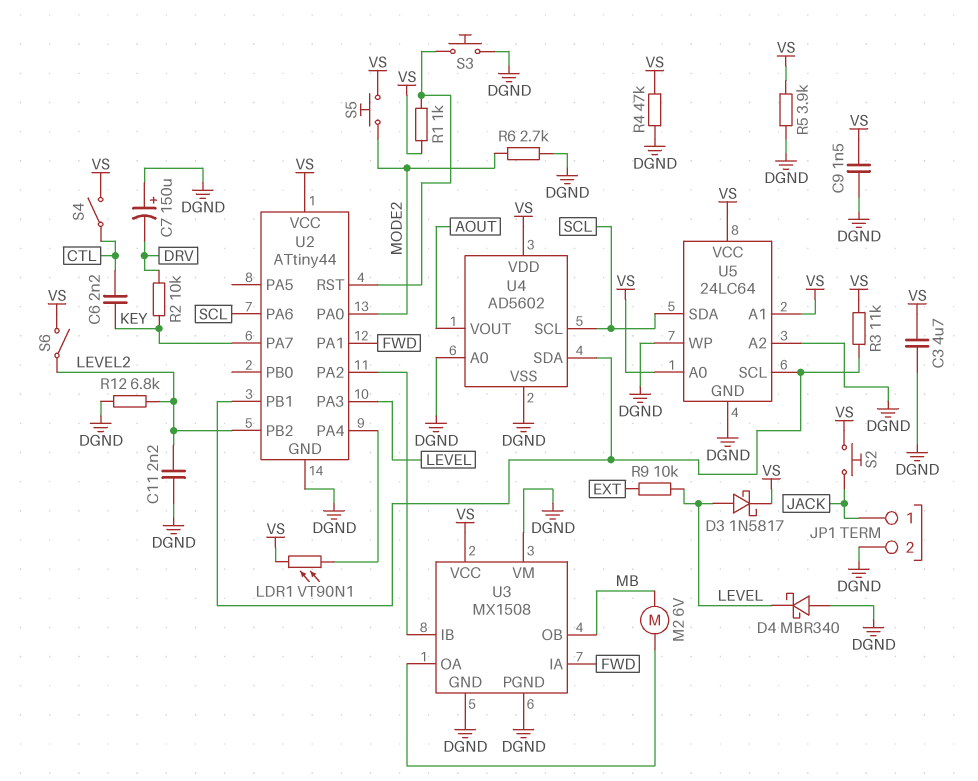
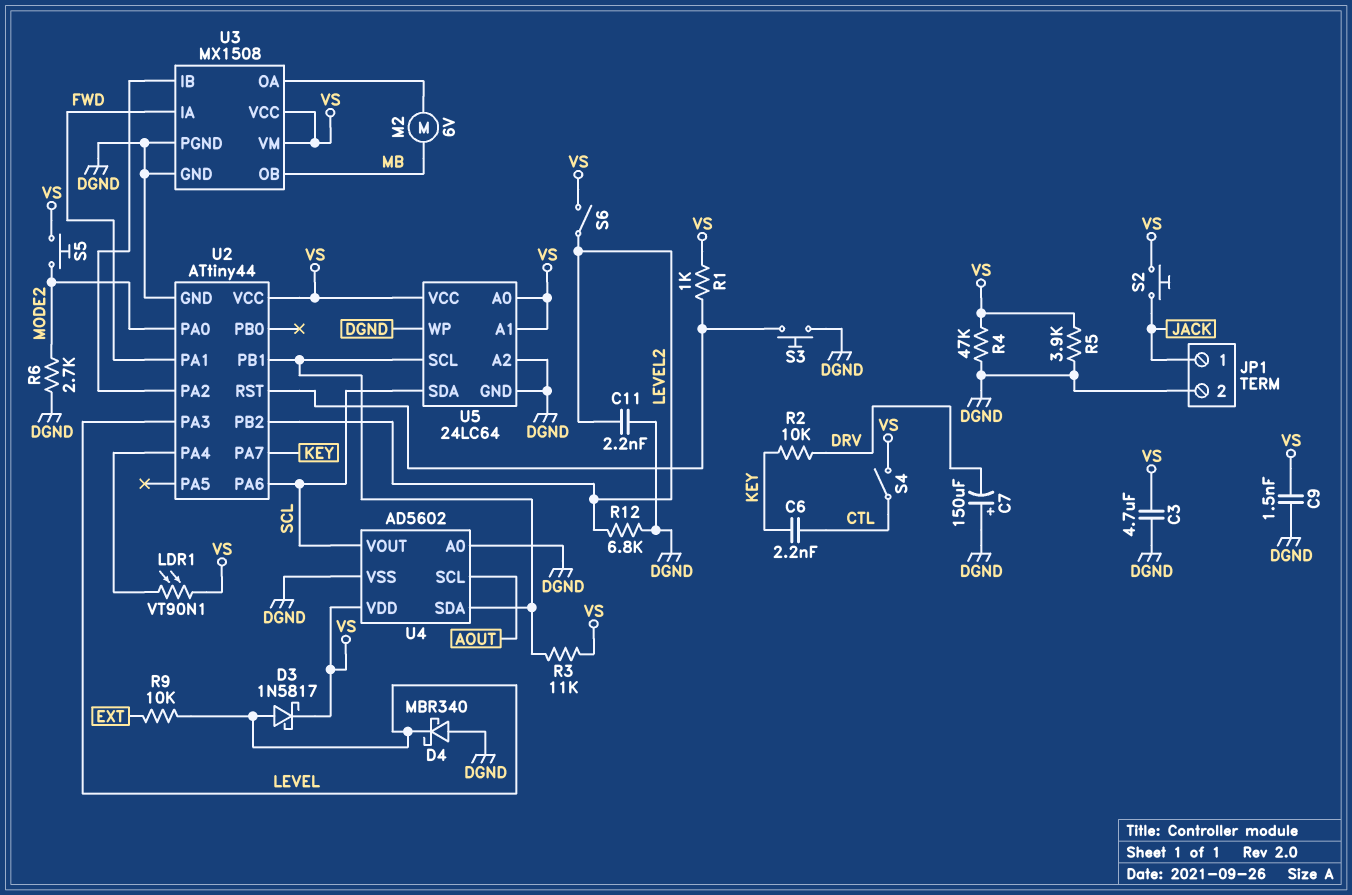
U3 pin VM: DGND -> VS
U4 pin SCL: SCL -> AOUT
U4 pin VOUT: AOUT -> SCL

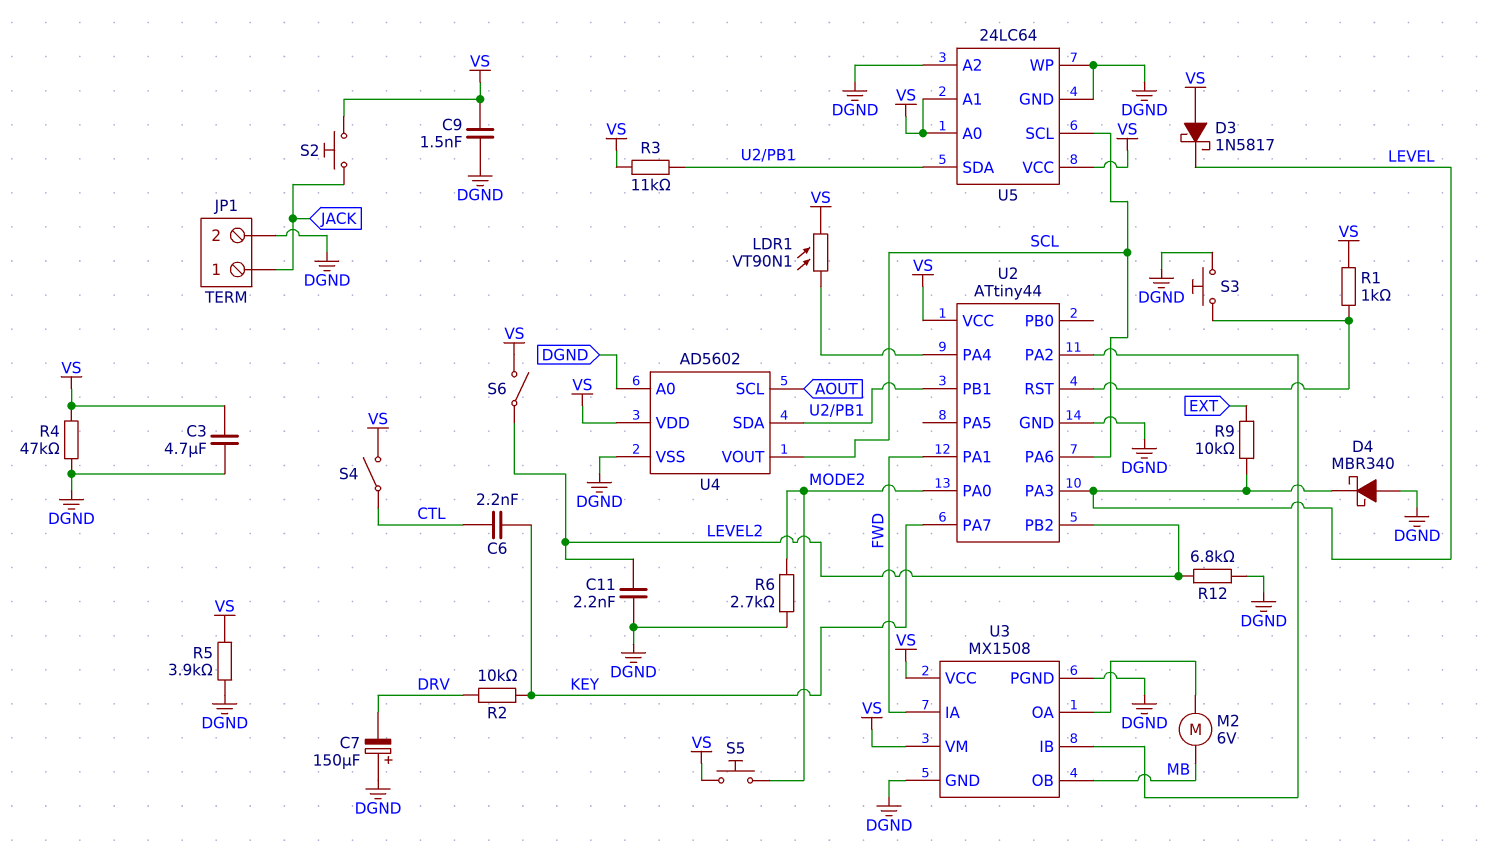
D3: schottky 1N5817 (A LEVEL, K VS) -> schottky 1N5817 (A VS, K LEVEL)
U5 pin SCL: U2/PB1 -> SCL
U5 pin SDA: SCL -> U2/PB1

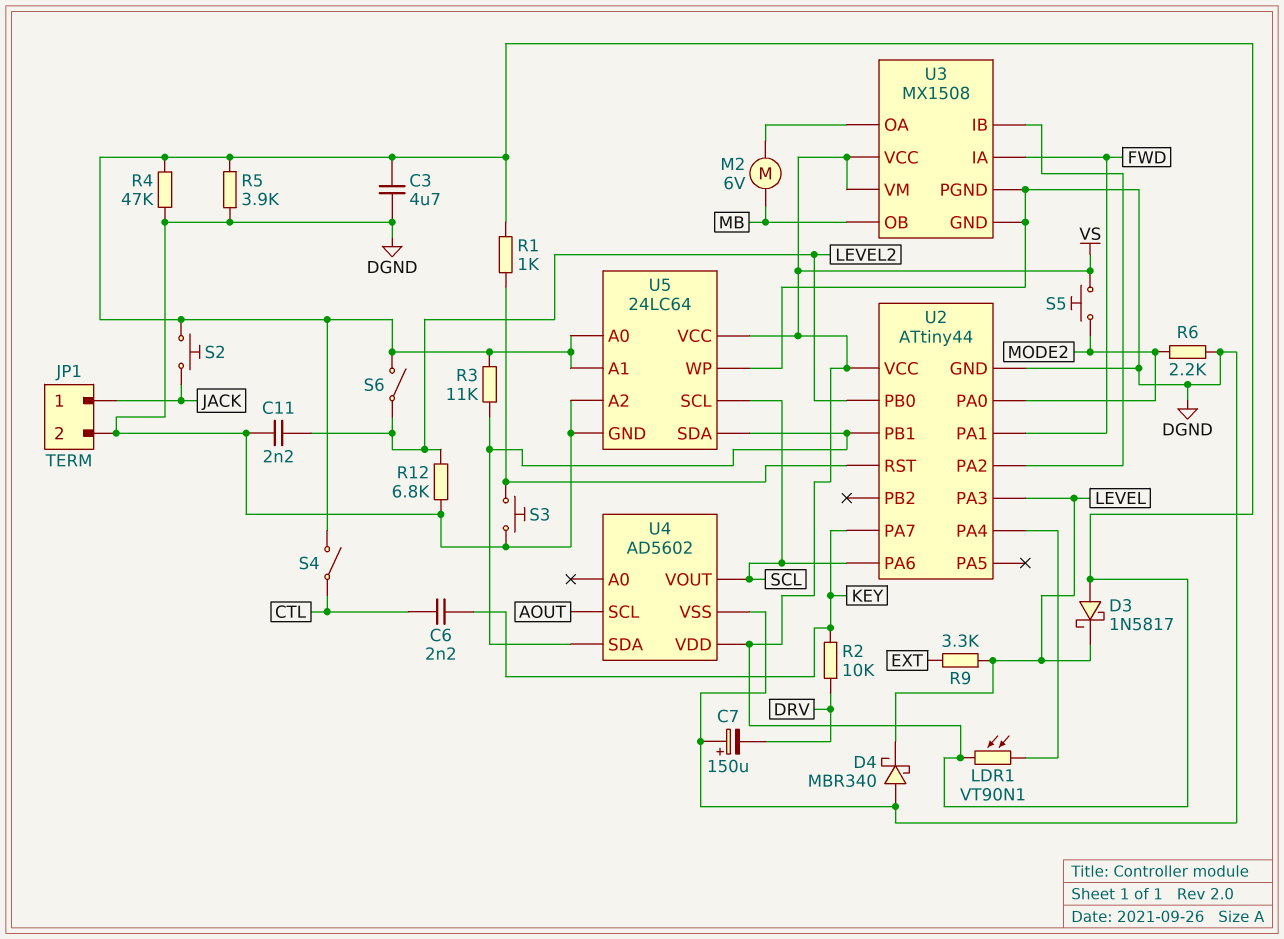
C9: 1.5nF (DGND, VS) -> none
R6: 2.7k (DGND, MODE2) -> 2.2k (DGND, MODE2)
R9: 10k (EXT, LEVEL) -> 3.3k (EXT, LEVEL)
U2 pin PB0: none -> LEVEL2
U2 pin PB2: LEVEL2 -> none
U4 pin A0: DGND -> none

